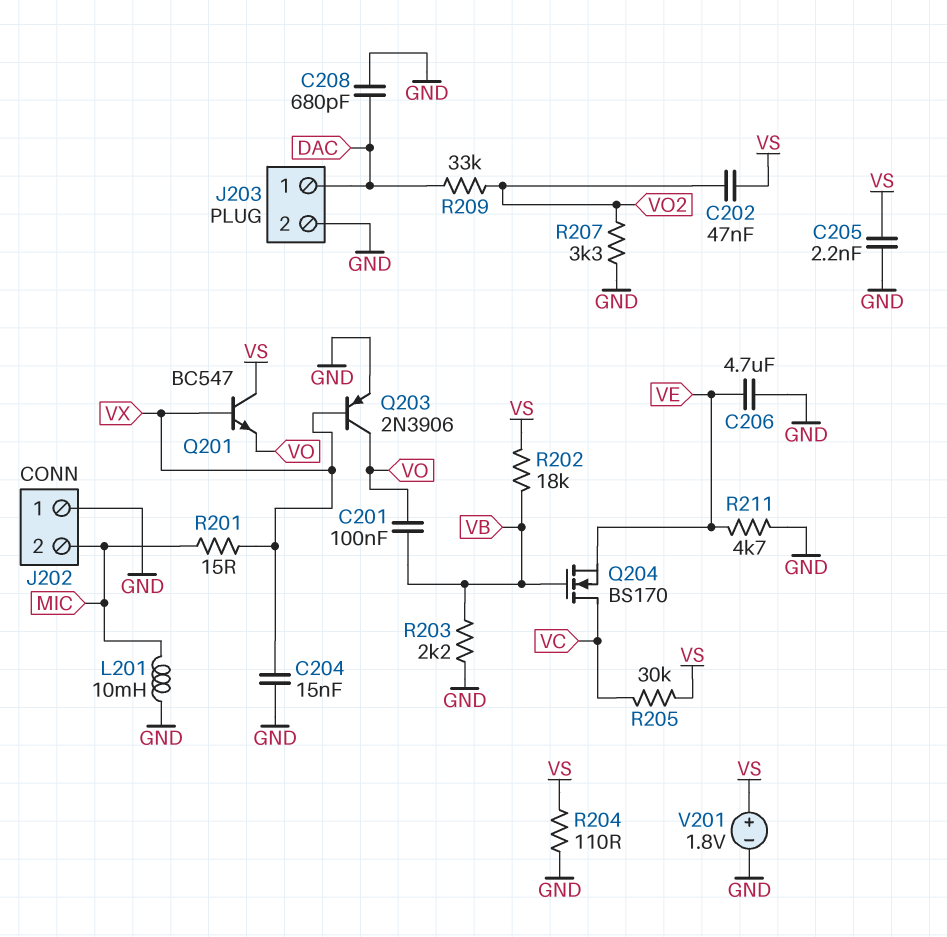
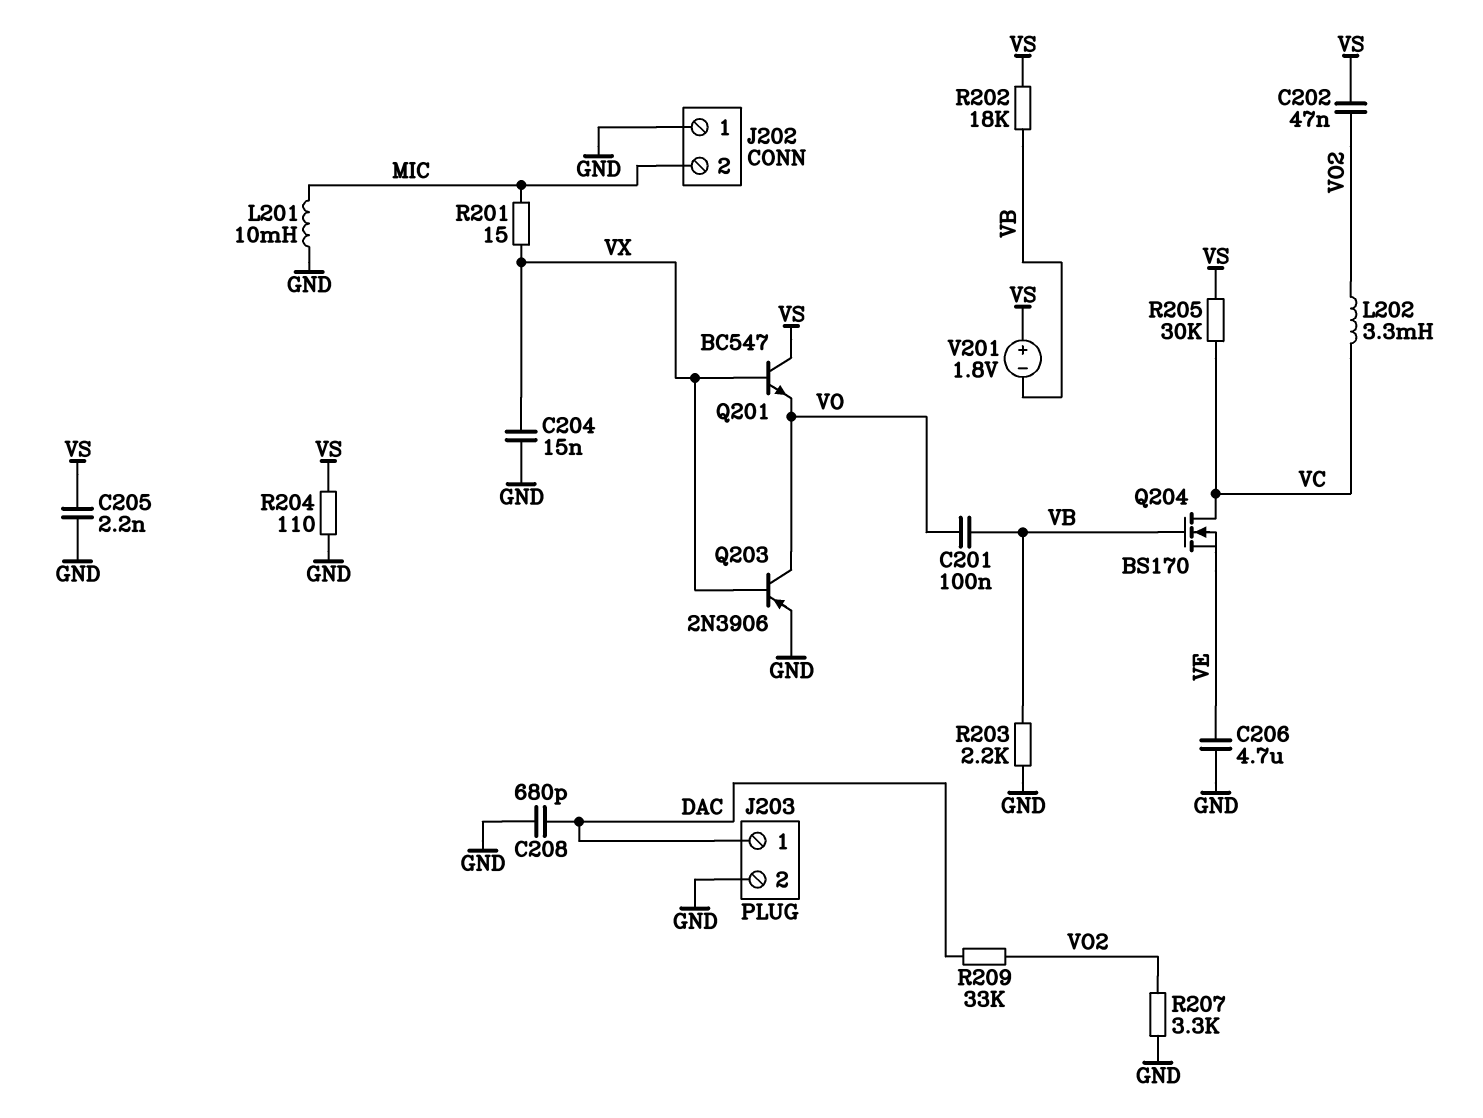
L202: none -> 3.3mH (VC, VO2)
R211: 4.7k (GND, VE) -> none
V201: 1.8V (plus VS, minus GND) -> 1.8V (plus VS, minus VB)

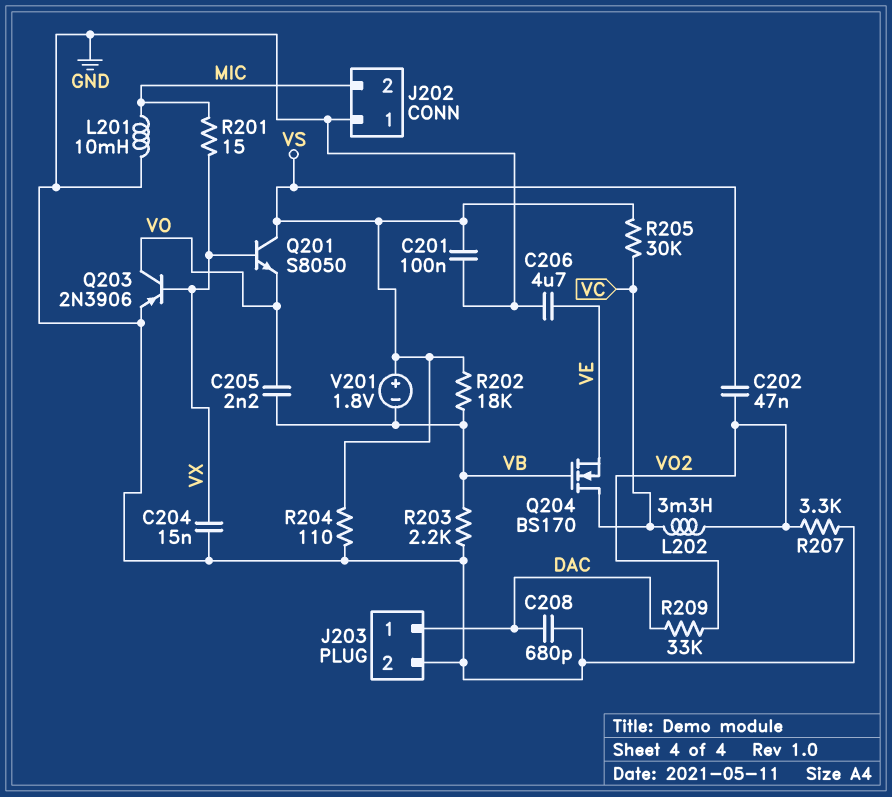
C201: 100nF (VB, VO) -> 100nF (GND, VS)
C205: 2.2nF (GND, VS) -> 2.2nF (VB, VO)
Q201: NPN BC547 (B VX, C VS, E VO) -> NPN S8050 (B VX, C VS, E VO)

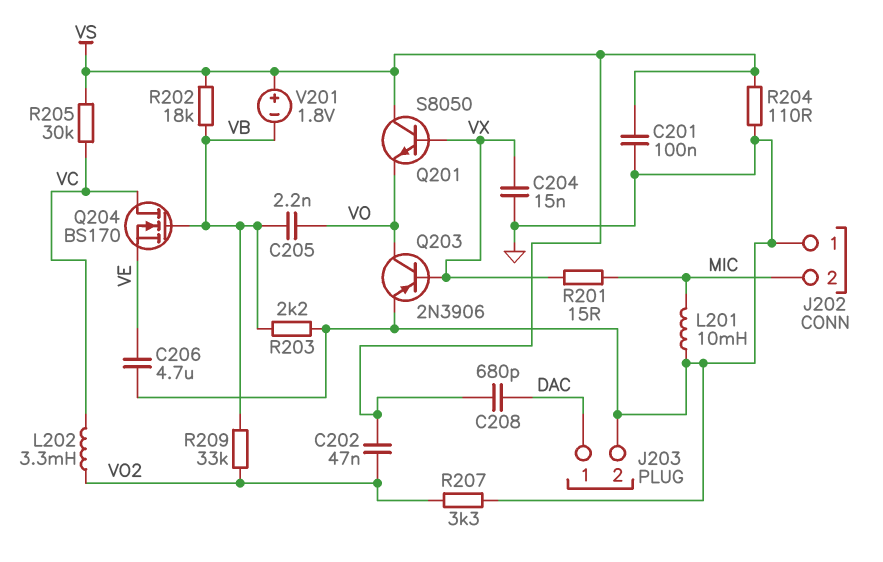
C208: 680pF (DAC, GND) -> 680pF (DAC, VS)
R209: 33k (DAC, VO2) -> 33k (VB, VO2)

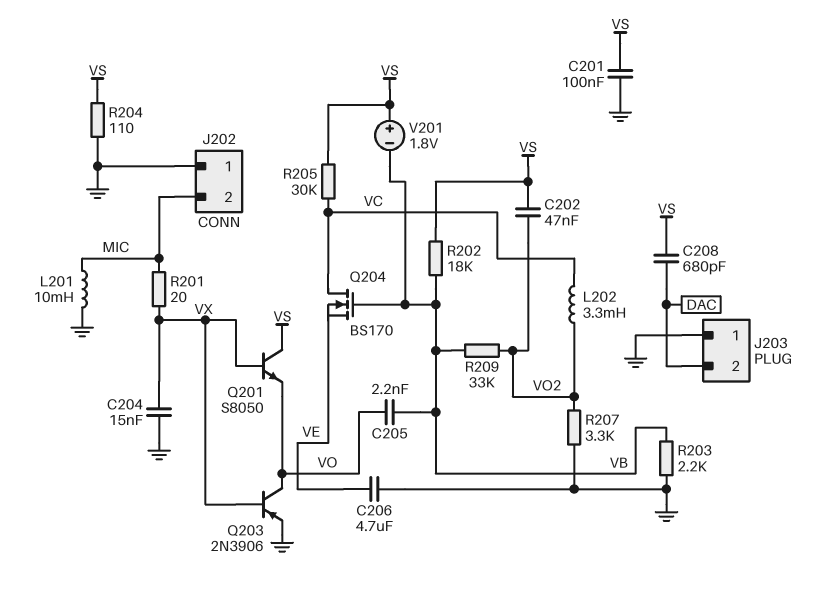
J203 pin 1: DAC -> GND
J203 pin 2: GND -> DAC
R201: 15 (MIC, VX) -> 20 (MIC, VX)

